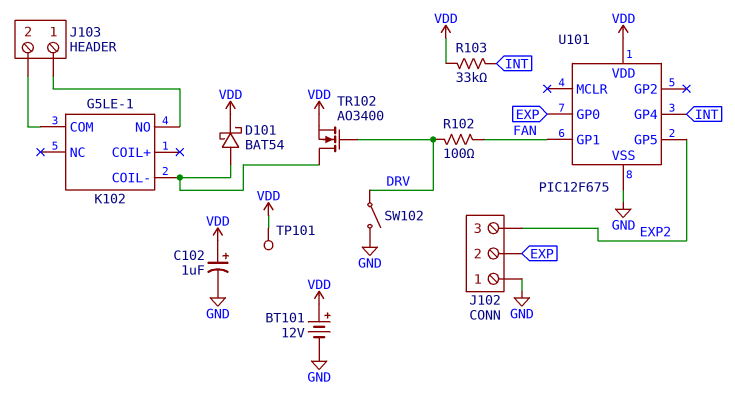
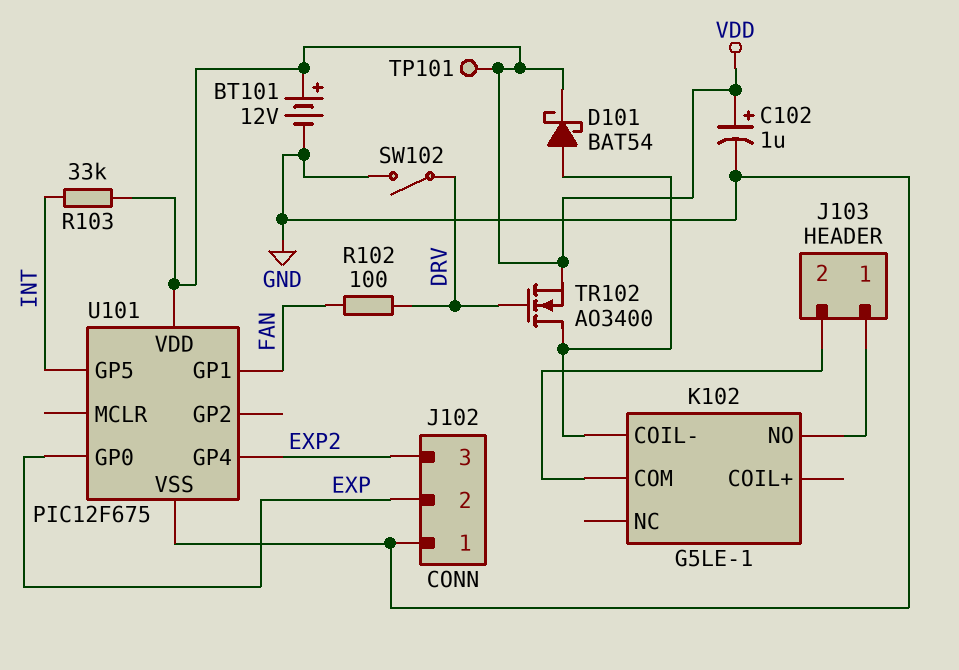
U101 pin GP4: INT -> EXP2
U101 pin GP5: EXP2 -> INT

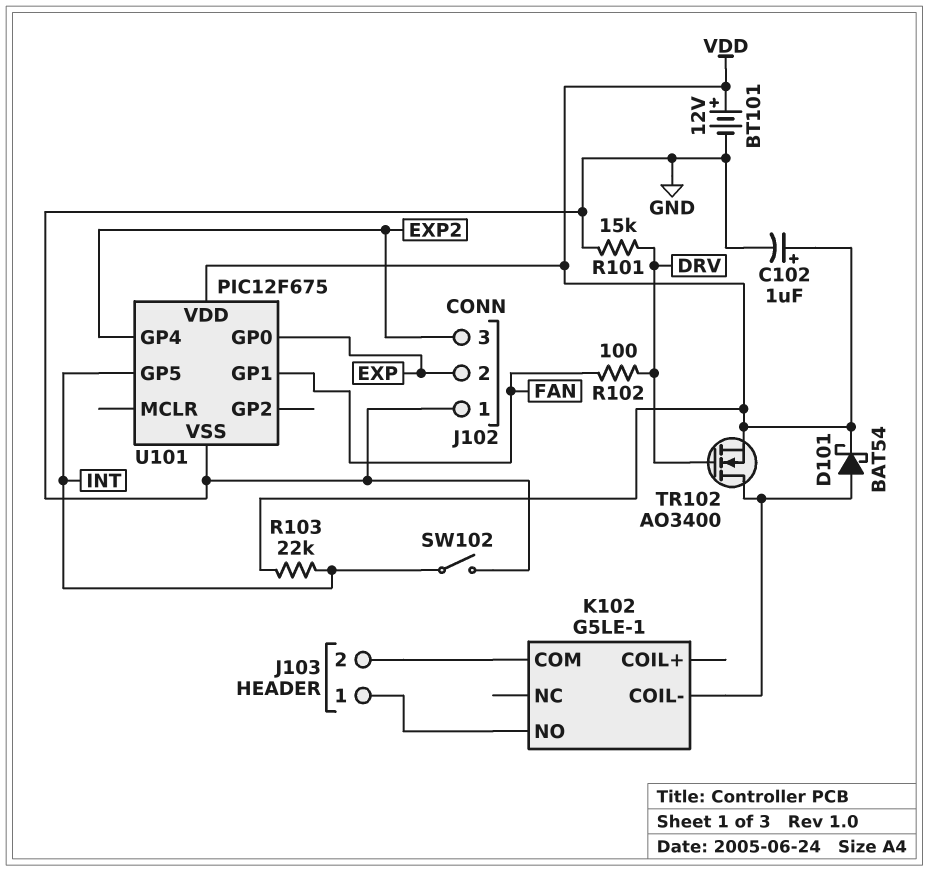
R101: none -> 15k (DRV, GND)
R103: 33k (INT, VDD) -> 22k (INT, VDD)
SW102: switch (DRV, GND) -> switch (GND, INT)
TP101: test point (VDD) -> none

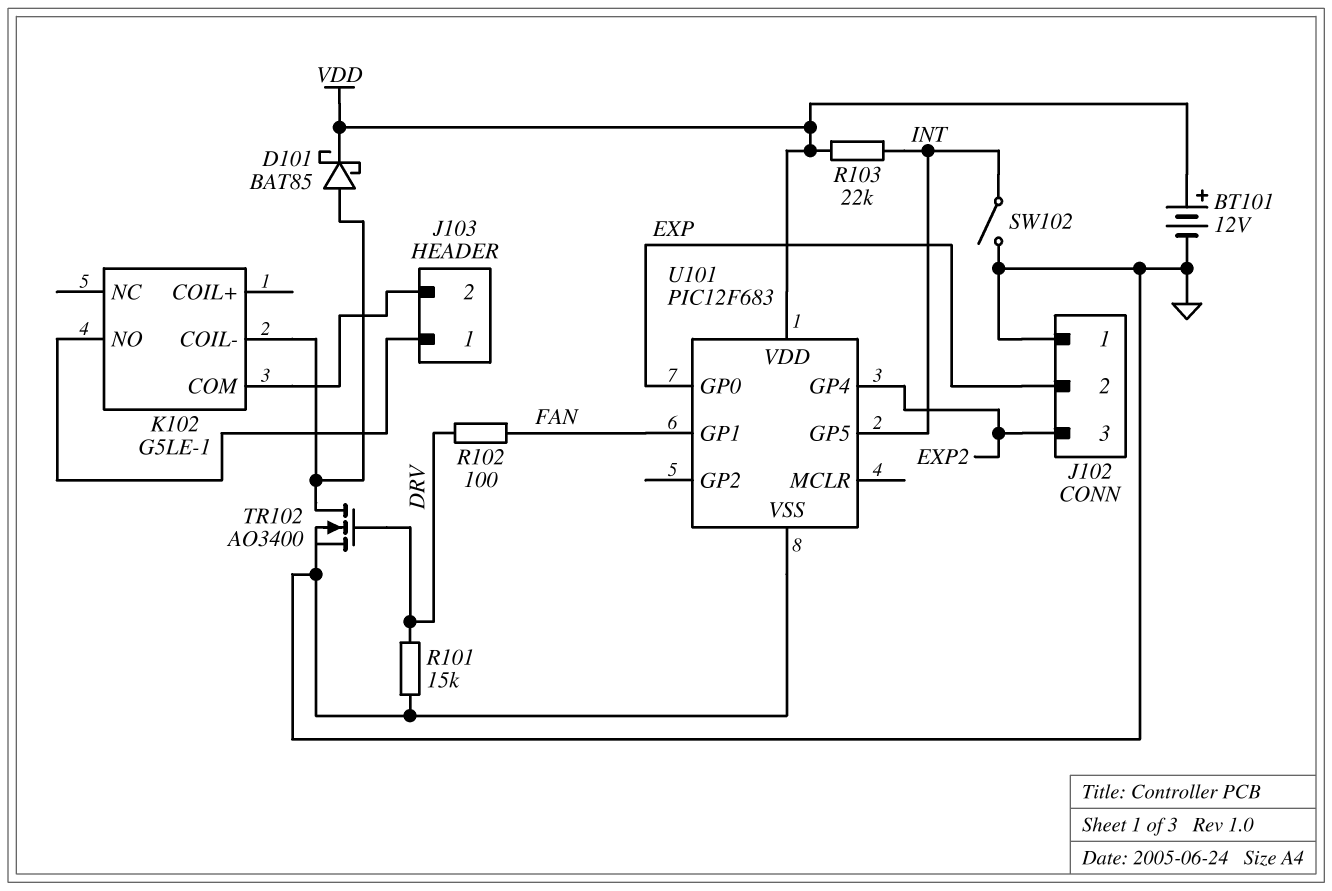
C102: 1uF (plus VDD, minus GND) -> none
D101: schottky BAT54 (A K102/COIL-, K VDD) -> schottky BAT85 (A K102/COIL-, K VDD)
TR102: NMOS AO3400 (G DRV, D K102/COIL-, S VDD) -> NMOS AO3400 (G DRV, D K102/COIL-, S GND)
U101: PIC12F675 -> PIC12F683

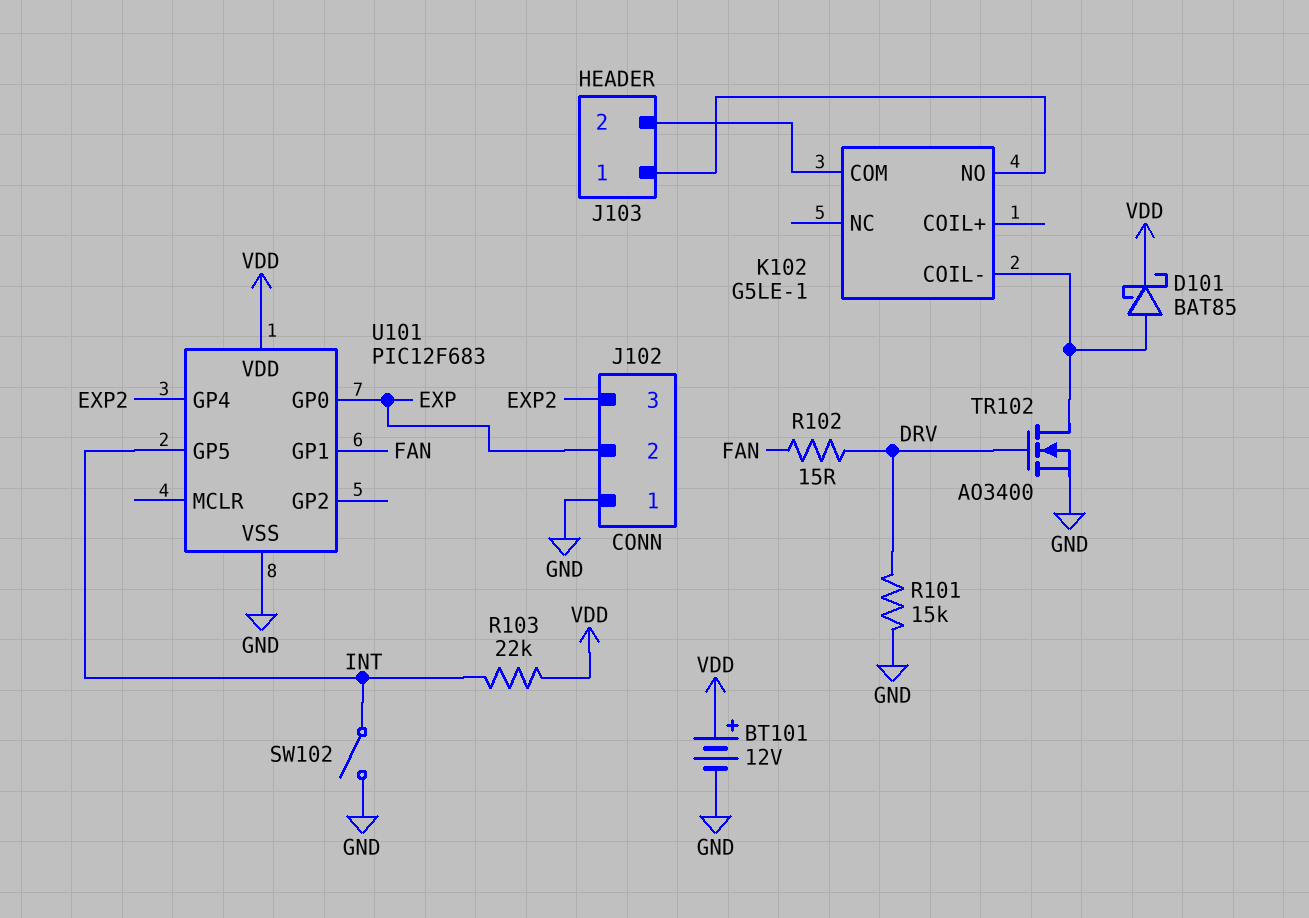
R102: 100 (DRV, FAN) -> 15 (DRV, FAN)

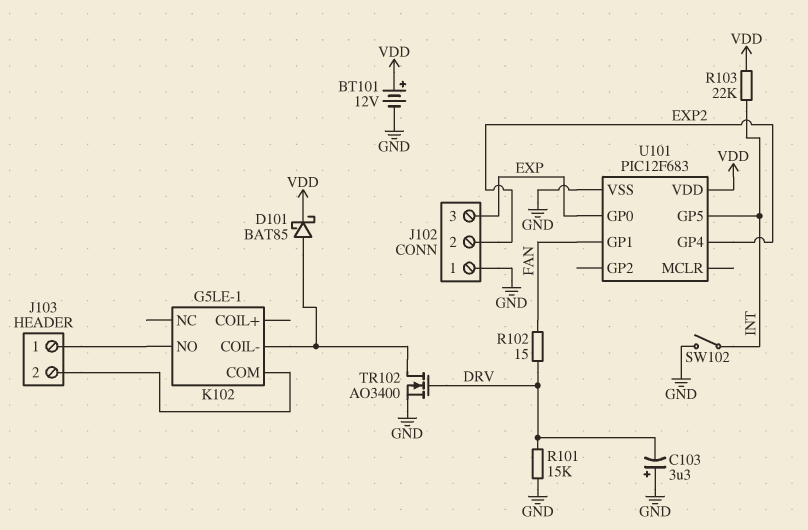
C103: none -> 3.3uF (plus GND, minus DRV)
J102 pin 2: EXP -> EXP2
J102 pin 3: EXP2 -> EXP

